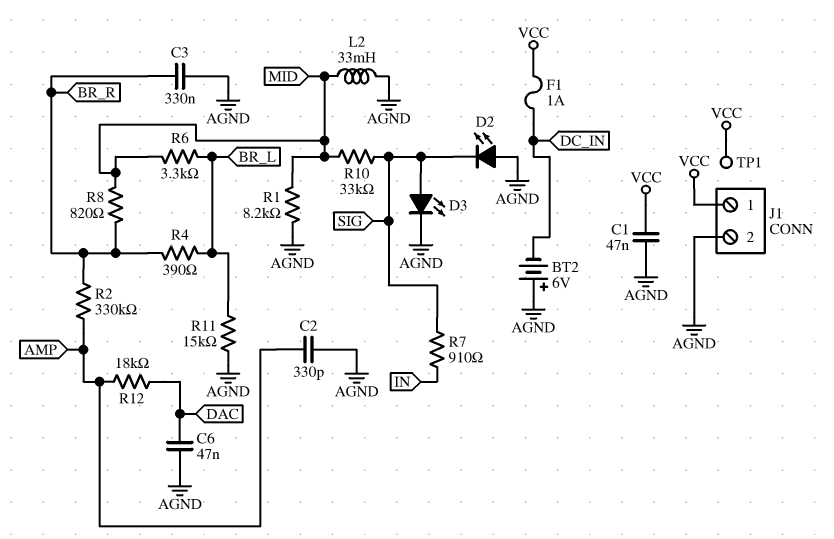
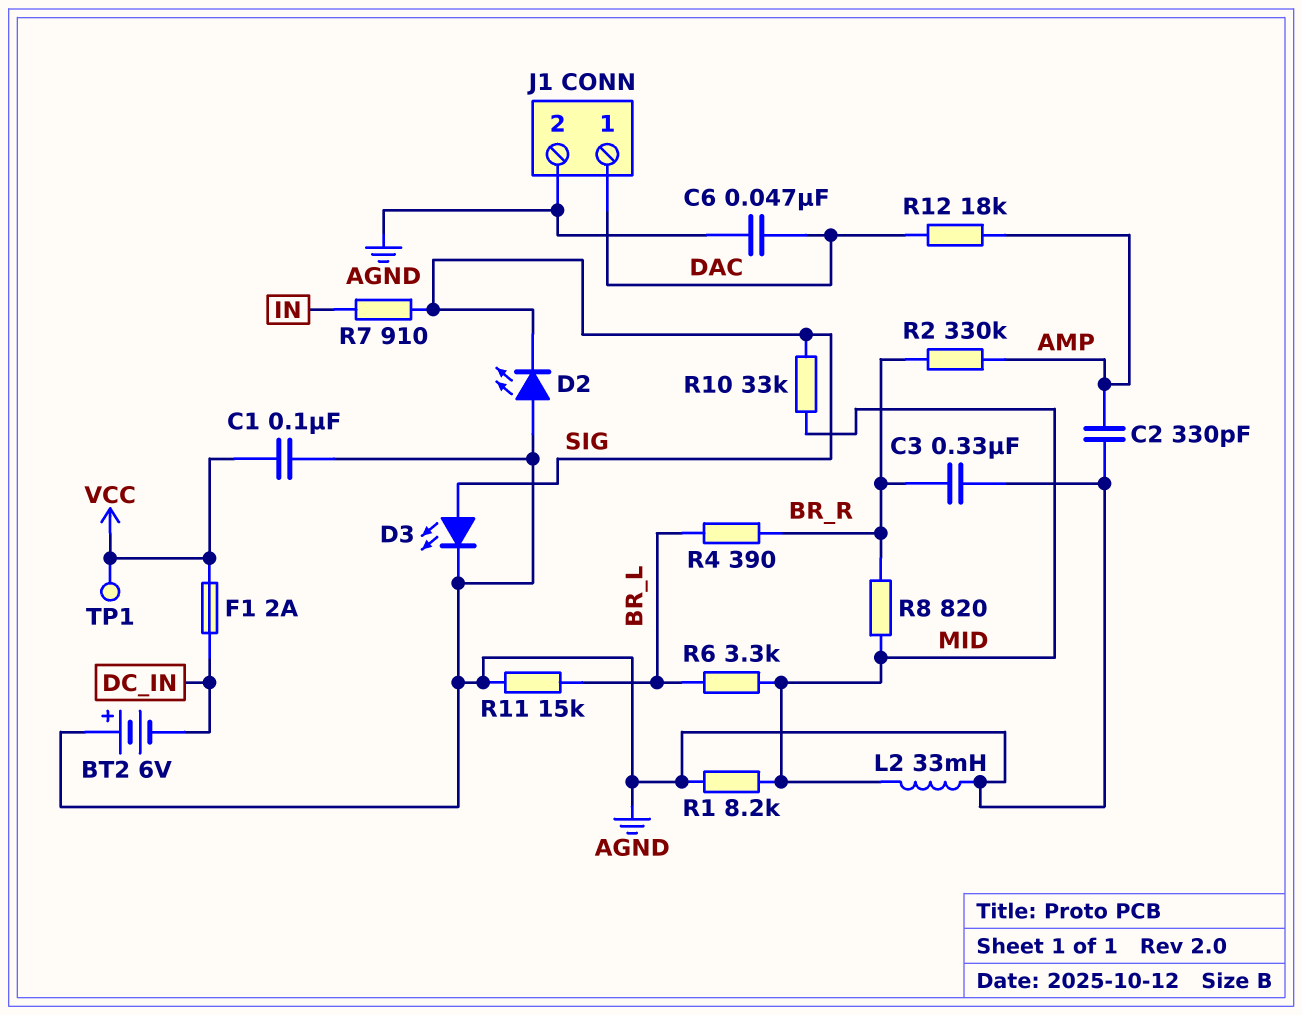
C1: 47nF (AGND, VCC) -> 100nF (AGND, VCC)
F1: 1A (DC_IN, VCC) -> 2A (DC_IN, VCC)
J1 pin 1: VCC -> DAC

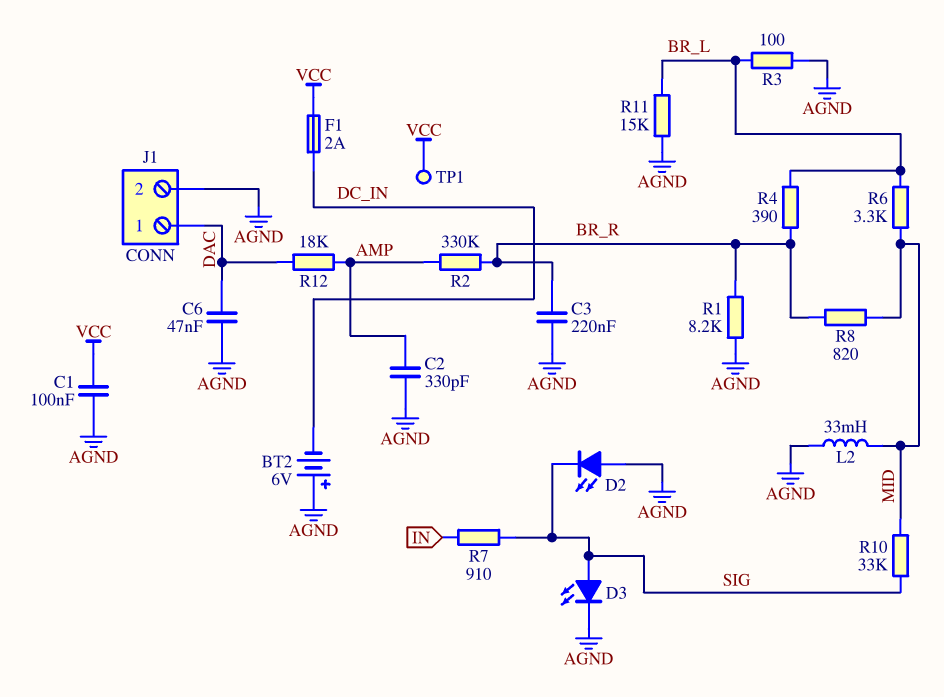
C3: 330nF (AGND, BR_R) -> 220nF (AGND, BR_R)
R1: 8.2k (AGND, MID) -> 8.2k (AGND, BR_R)
R3: none -> 100 (AGND, BR_L)

